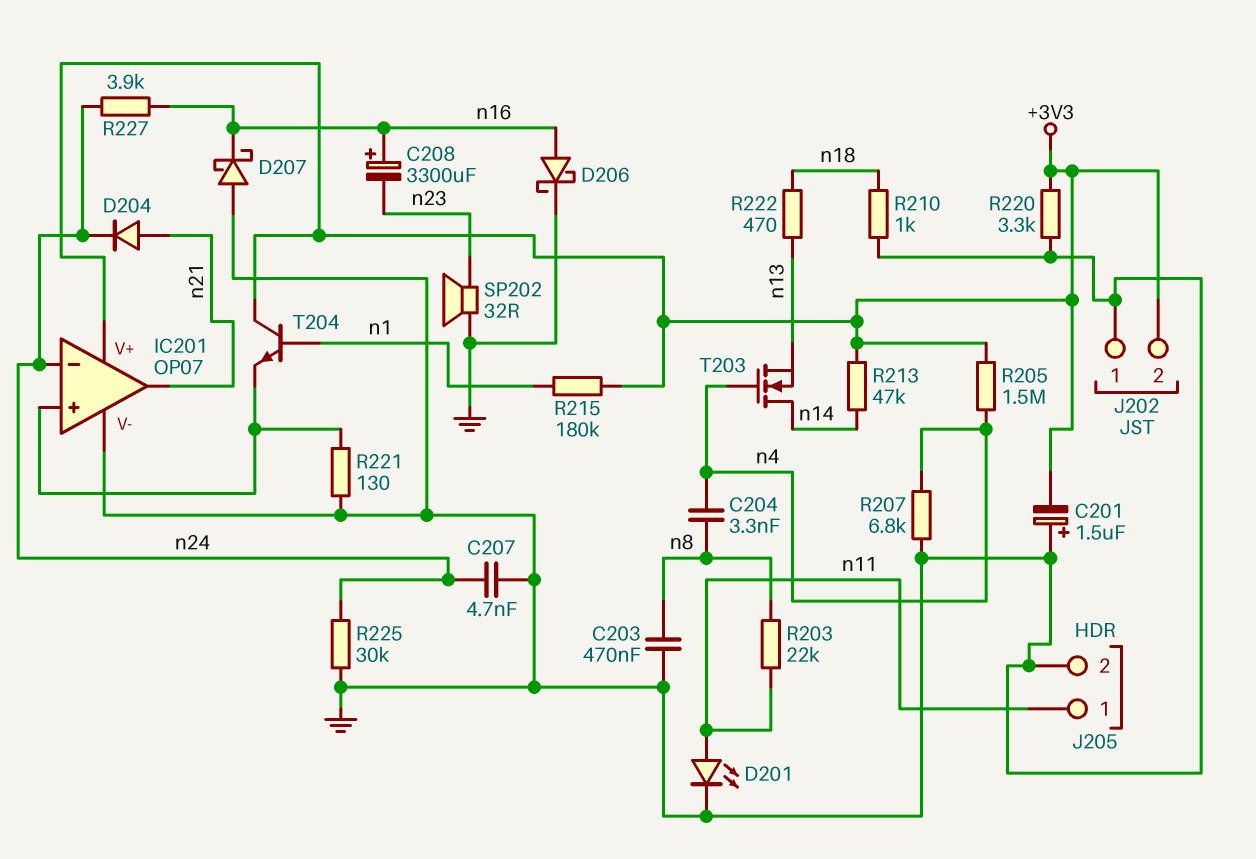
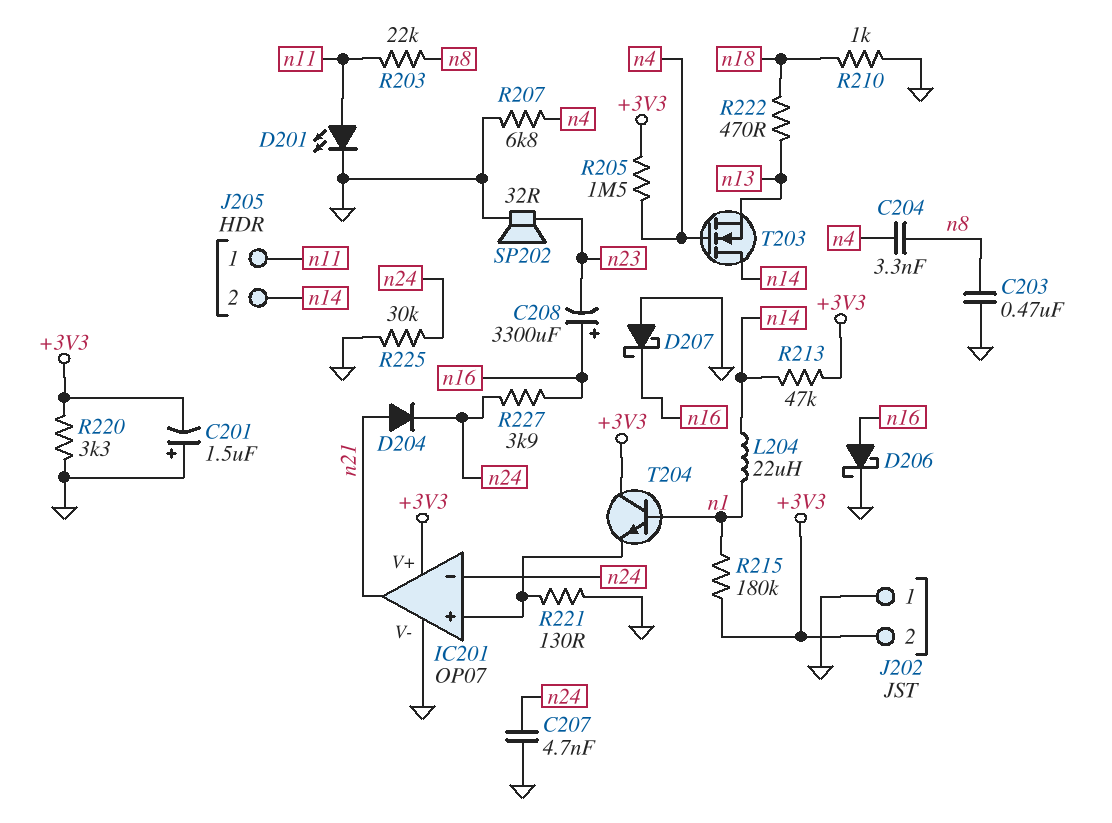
J205 pin 2: GND -> n14
L204: none -> 22uH (n1, n14)

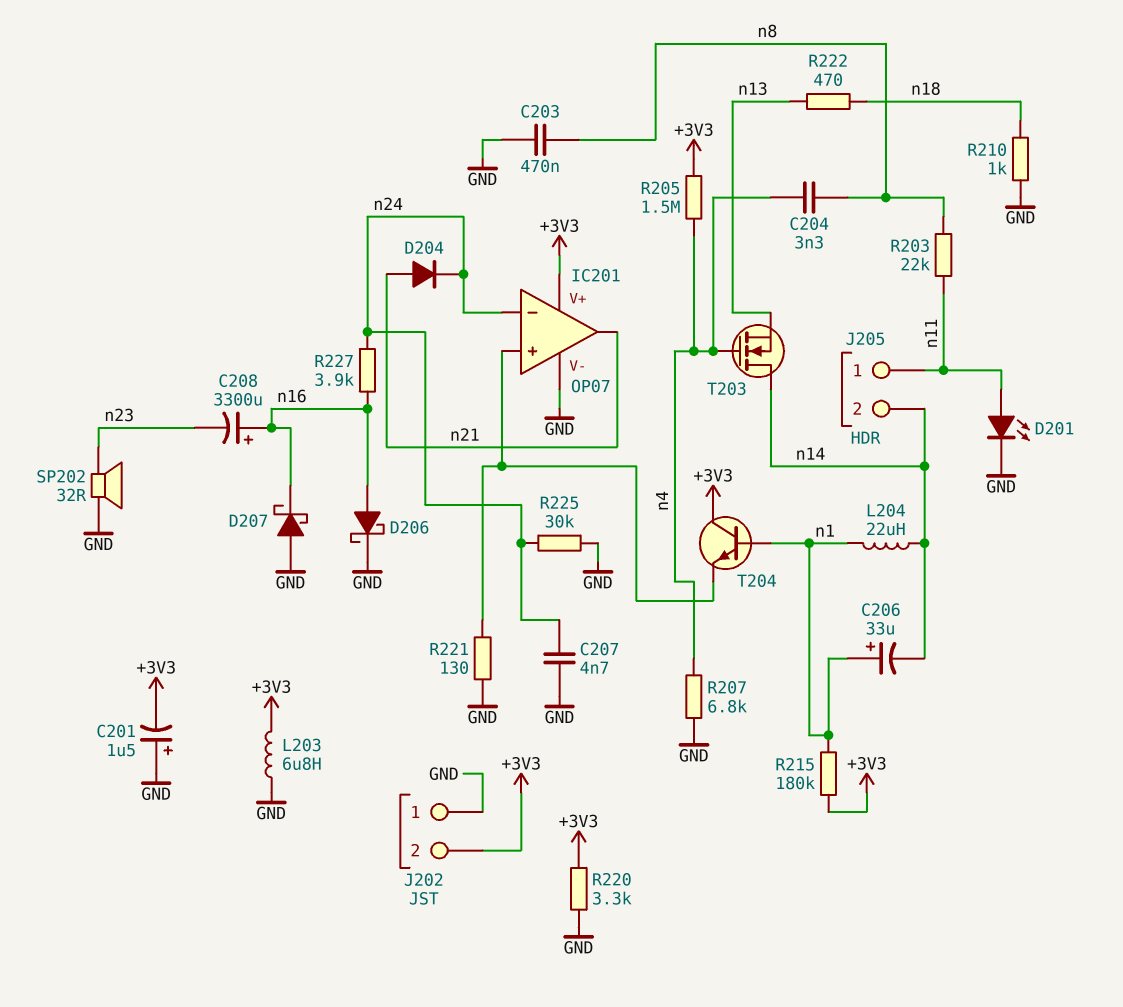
C206: none -> 33uF (plus n1, minus n14)
L203: none -> 6.8uH (+3V3, GND)
R213: 47k (+3V3, n14) -> none

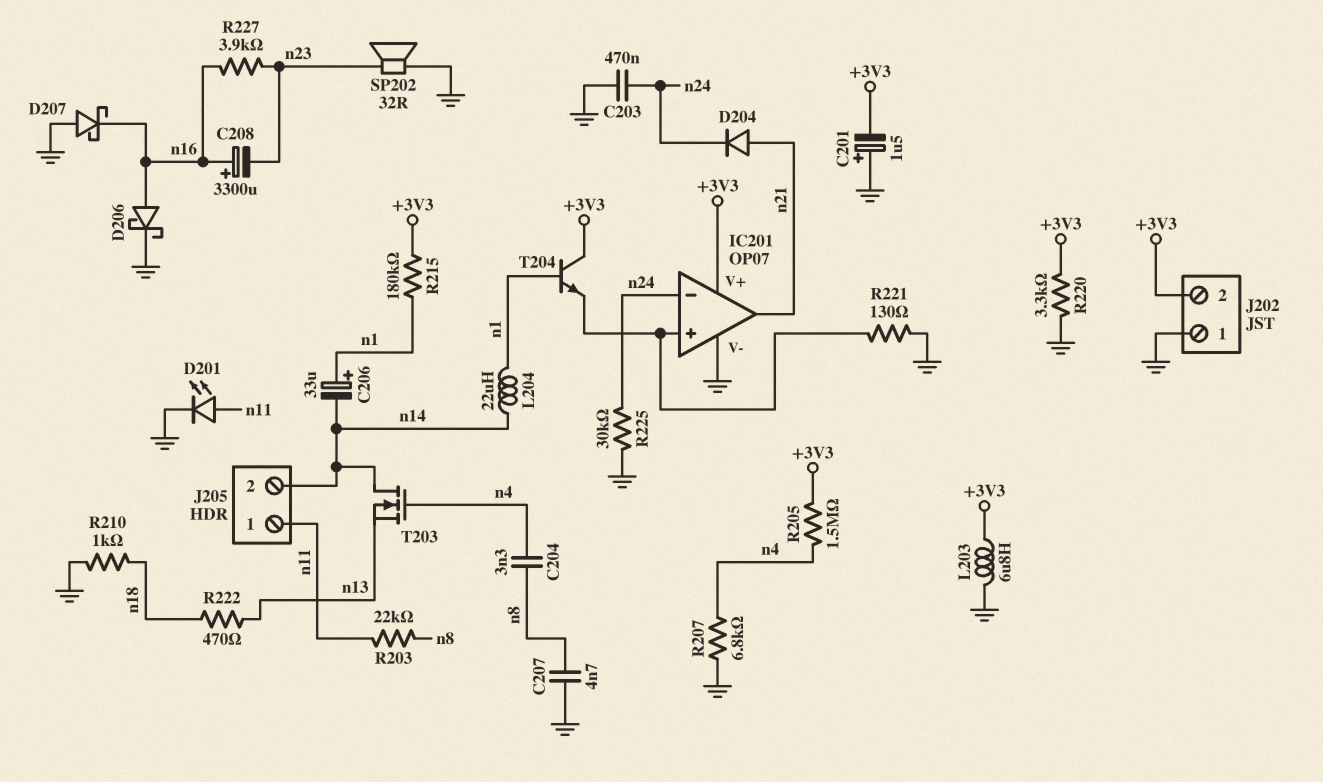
C203: 470nF (GND, n8) -> 470nF (GND, n24)
C207: 4.7nF (GND, n24) -> 4.7nF (GND, n8)
R227: 3.9k (n16, n24) -> 3.9k (n16, n23)

